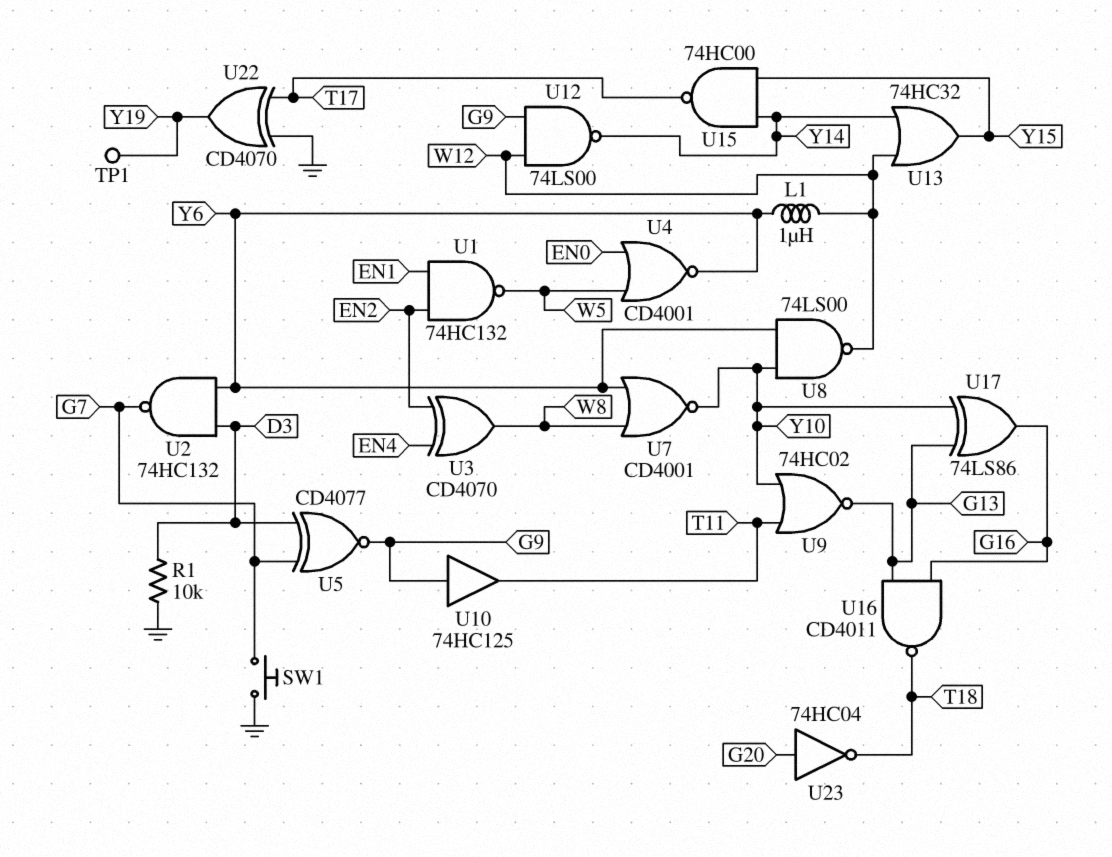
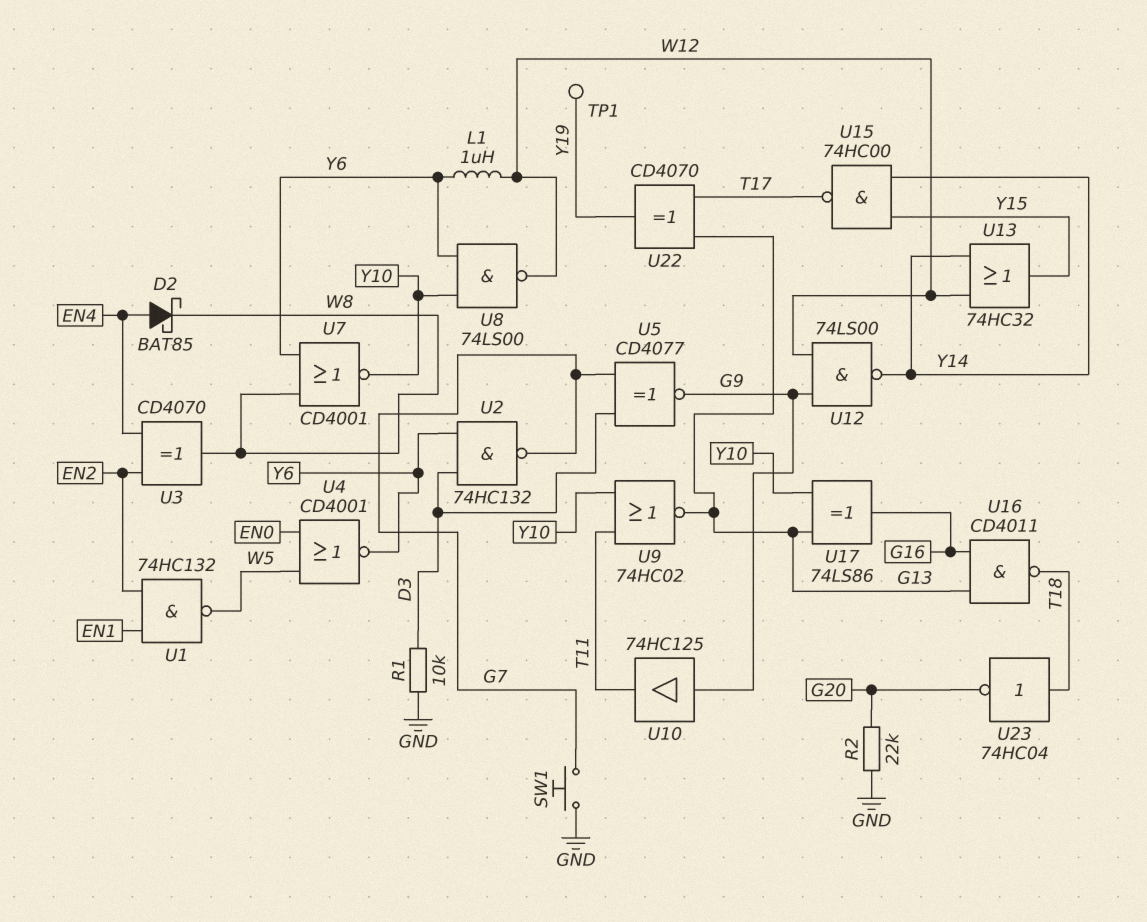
D2: none -> schottky BAT85 (A EN4, K W8)
R2: none -> 22k (G20, GND)
U22: XOR CD4070 (in GND, in T17, out Y19) -> XOR CD4070 (in G13, in T17, out Y19)
U23: NOT 74HC04 (in G20, out T18) -> NOT 74HC04 (in T18, out G20)

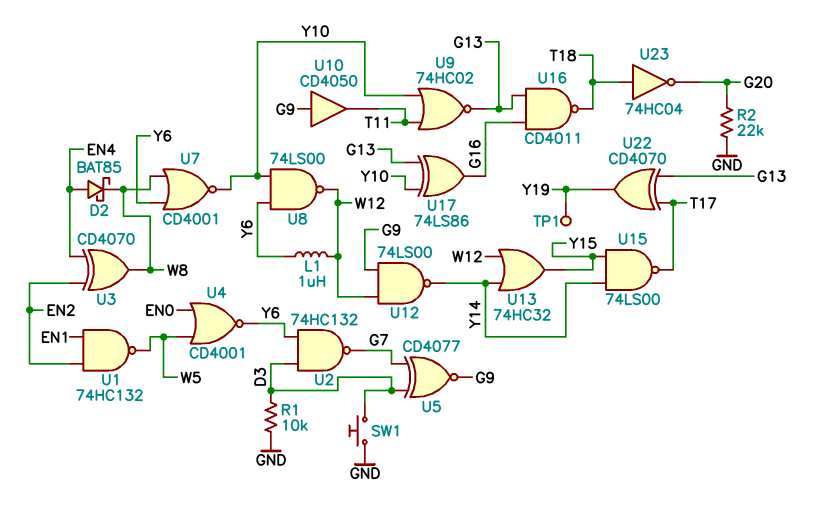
SW1: button (G7, GND) -> button (D3, GND)
U10: buffer 74HC125 (in G9, out T11) -> buffer CD4050 (in G9, out T11)
U15: NAND 74HC00 (in Y14, in Y15, out T17) -> NAND 74LS00 (in Y14, in Y15, out T17)

